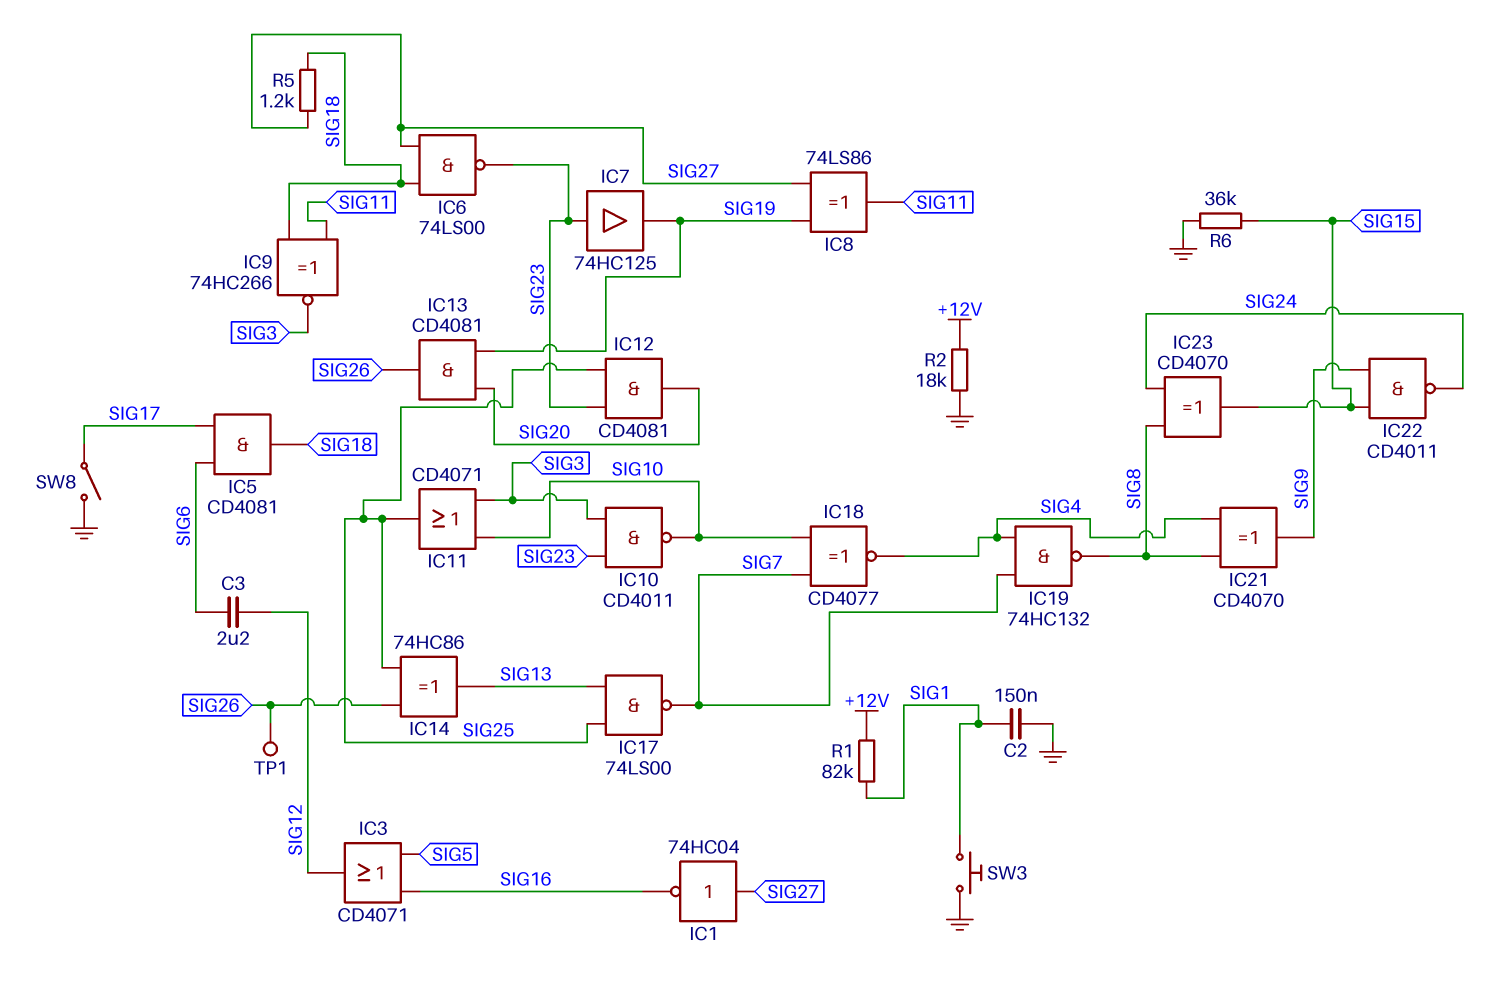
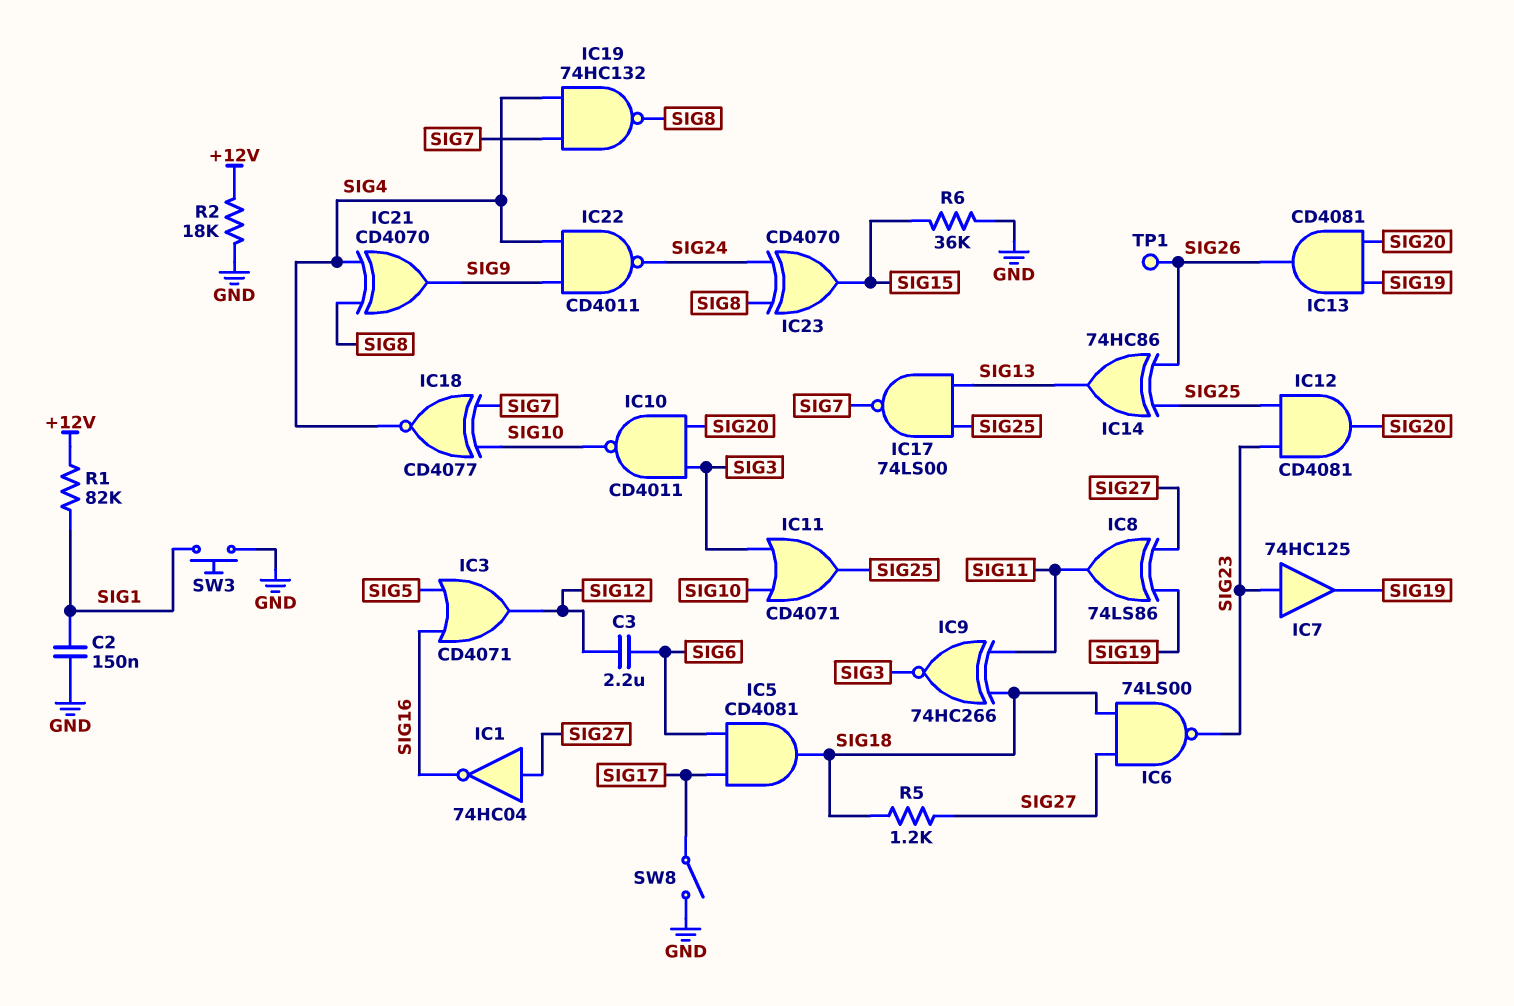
IC10: NAND CD4011 (in SIG3, in SIG23, out SIG10) -> NAND CD4011 (in SIG3, in SIG20, out SIG10)
IC22: NAND CD4011 (in SIG9, in SIG15, out SIG24) -> NAND CD4011 (in SIG4, in SIG9, out SIG24)

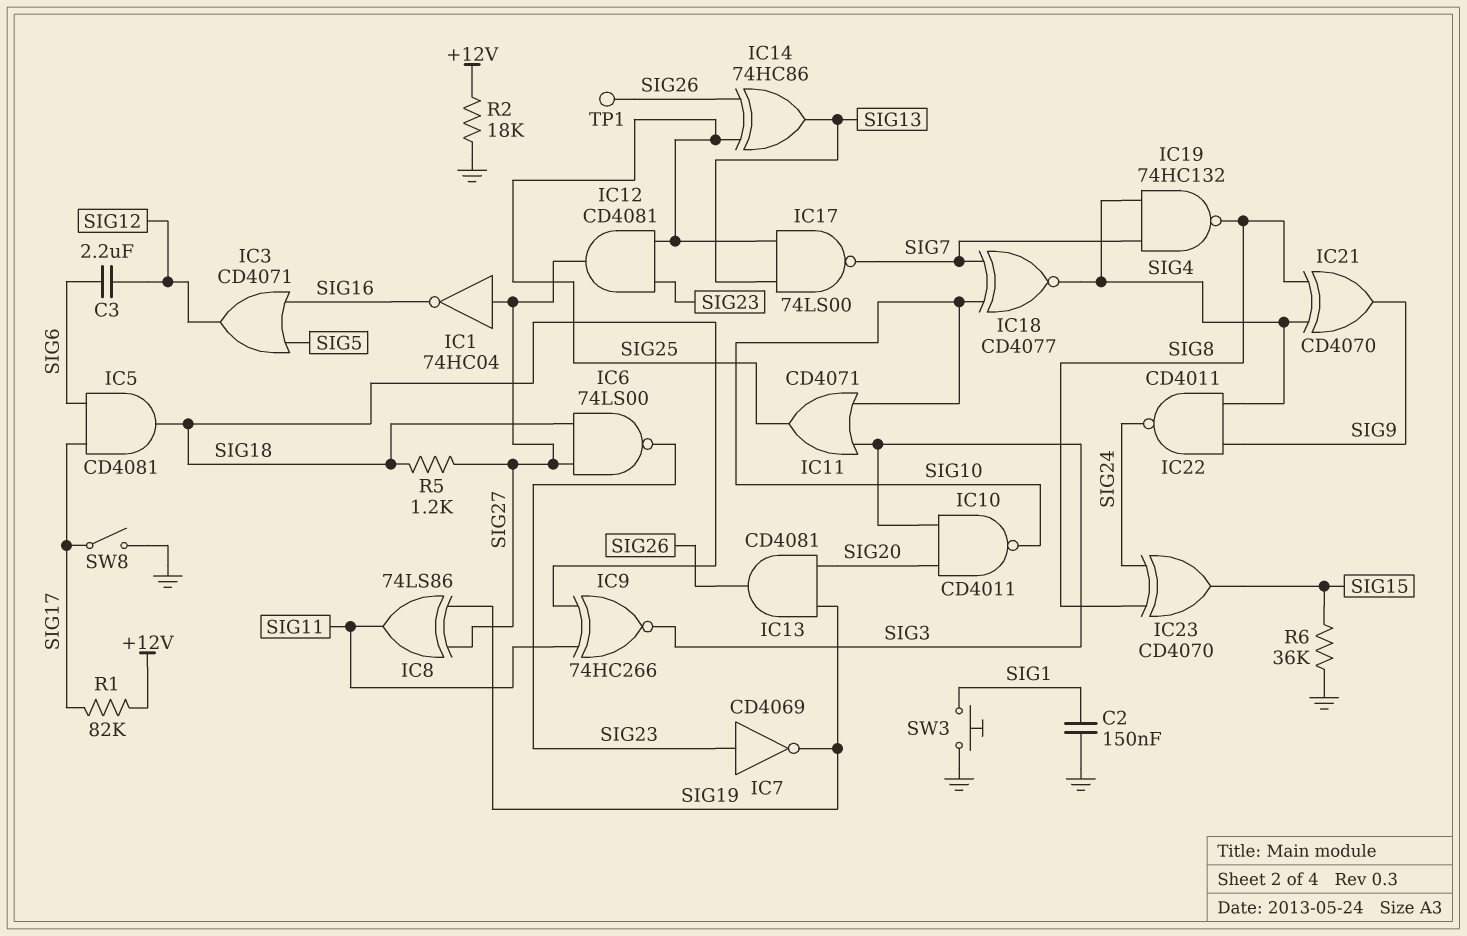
IC7: buffer 74HC125 (in SIG23, out SIG19) -> NOT CD4069 (in SIG23, out SIG19)
IC12: AND CD4081 (in SIG23, in SIG25, out SIG20) -> AND CD4081 (in SIG23, in SIG25, out SIG27)
R1: 82k (+12V, SIG1) -> 82k (+12V, SIG17)

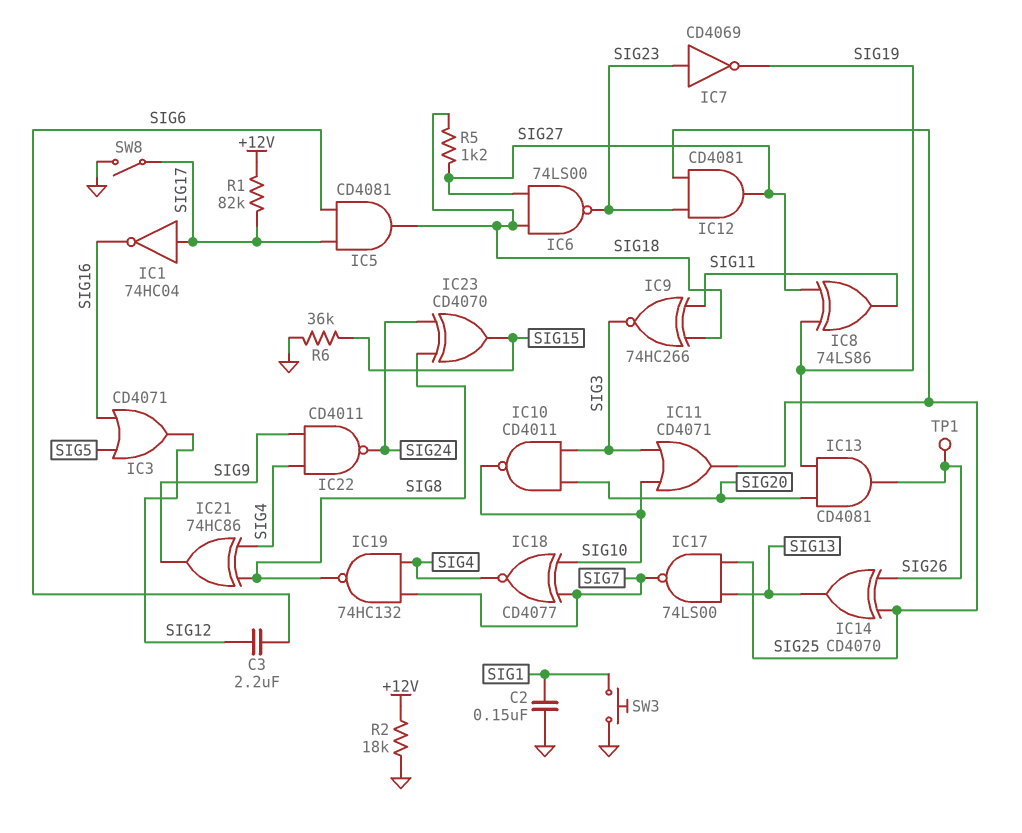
IC1: NOT 74HC04 (in SIG27, out SIG16) -> NOT 74HC04 (in SIG17, out SIG16)
IC14: XOR 74HC86 (in SIG25, in SIG26, out SIG13) -> XOR CD4070 (in SIG25, in SIG26, out SIG13)
IC21: XOR CD4070 (in SIG4, in SIG8, out SIG9) -> XOR 74HC86 (in SIG4, in SIG8, out SIG9)

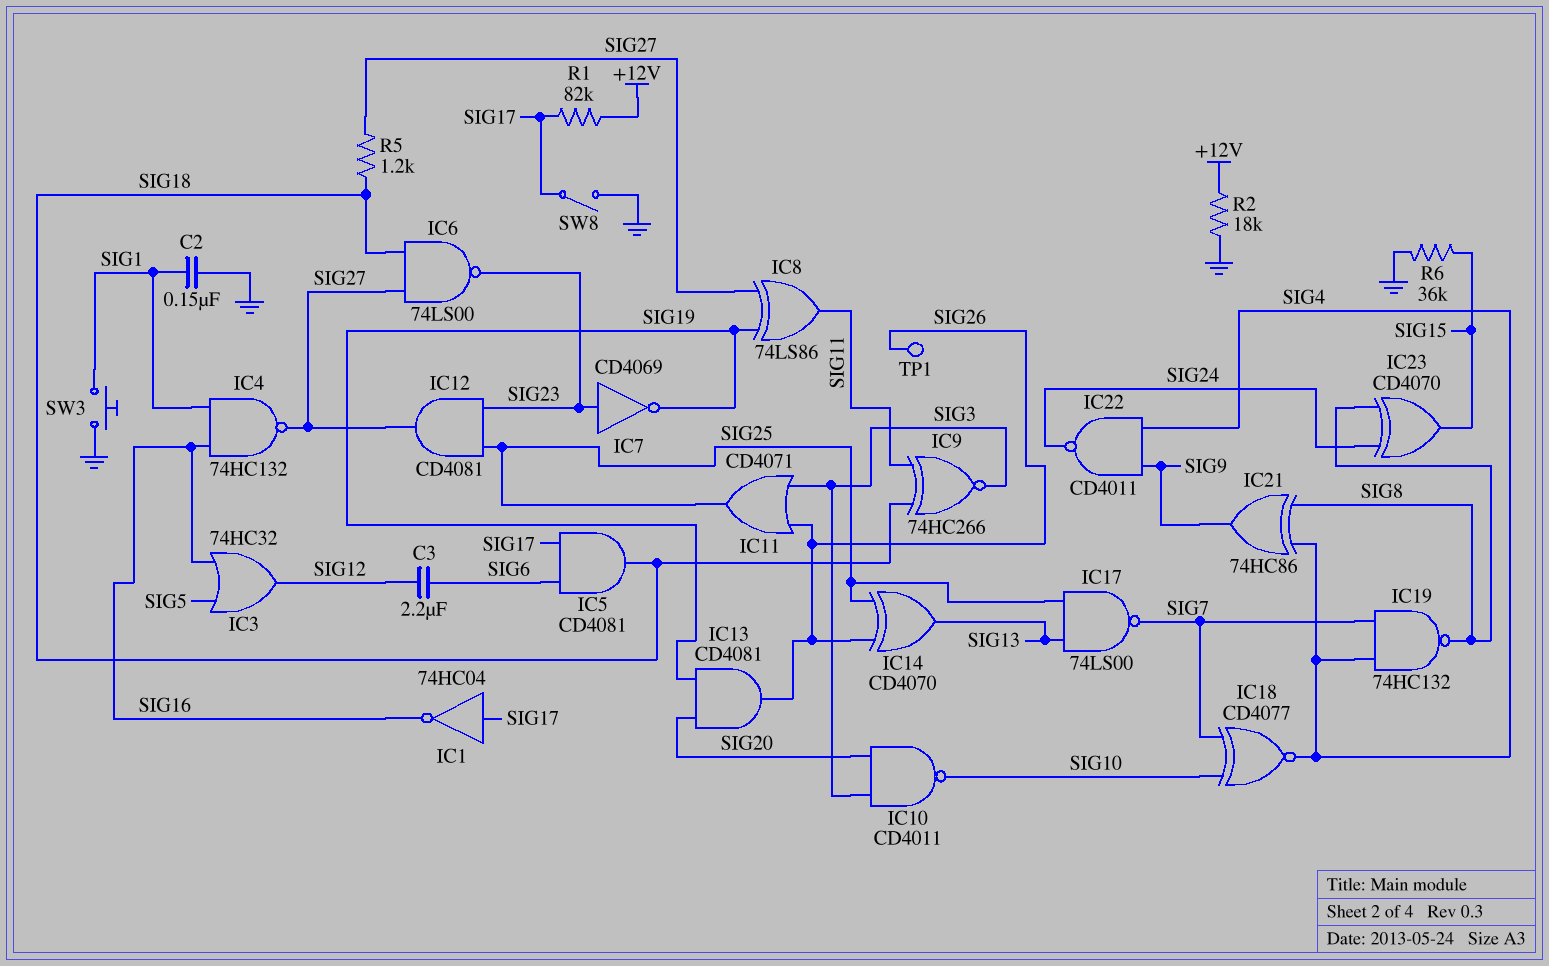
IC3: OR CD4071 (in SIG5, in SIG16, out SIG12) -> OR 74HC32 (in SIG5, in SIG16, out SIG12)
IC4: none -> NAND 74HC132 (in SIG1, in SIG16, out SIG27)
IC11: OR CD4071 (in SIG3, in SIG10, out SIG25) -> OR CD4071 (in SIG3, in SIG26, out SIG25)

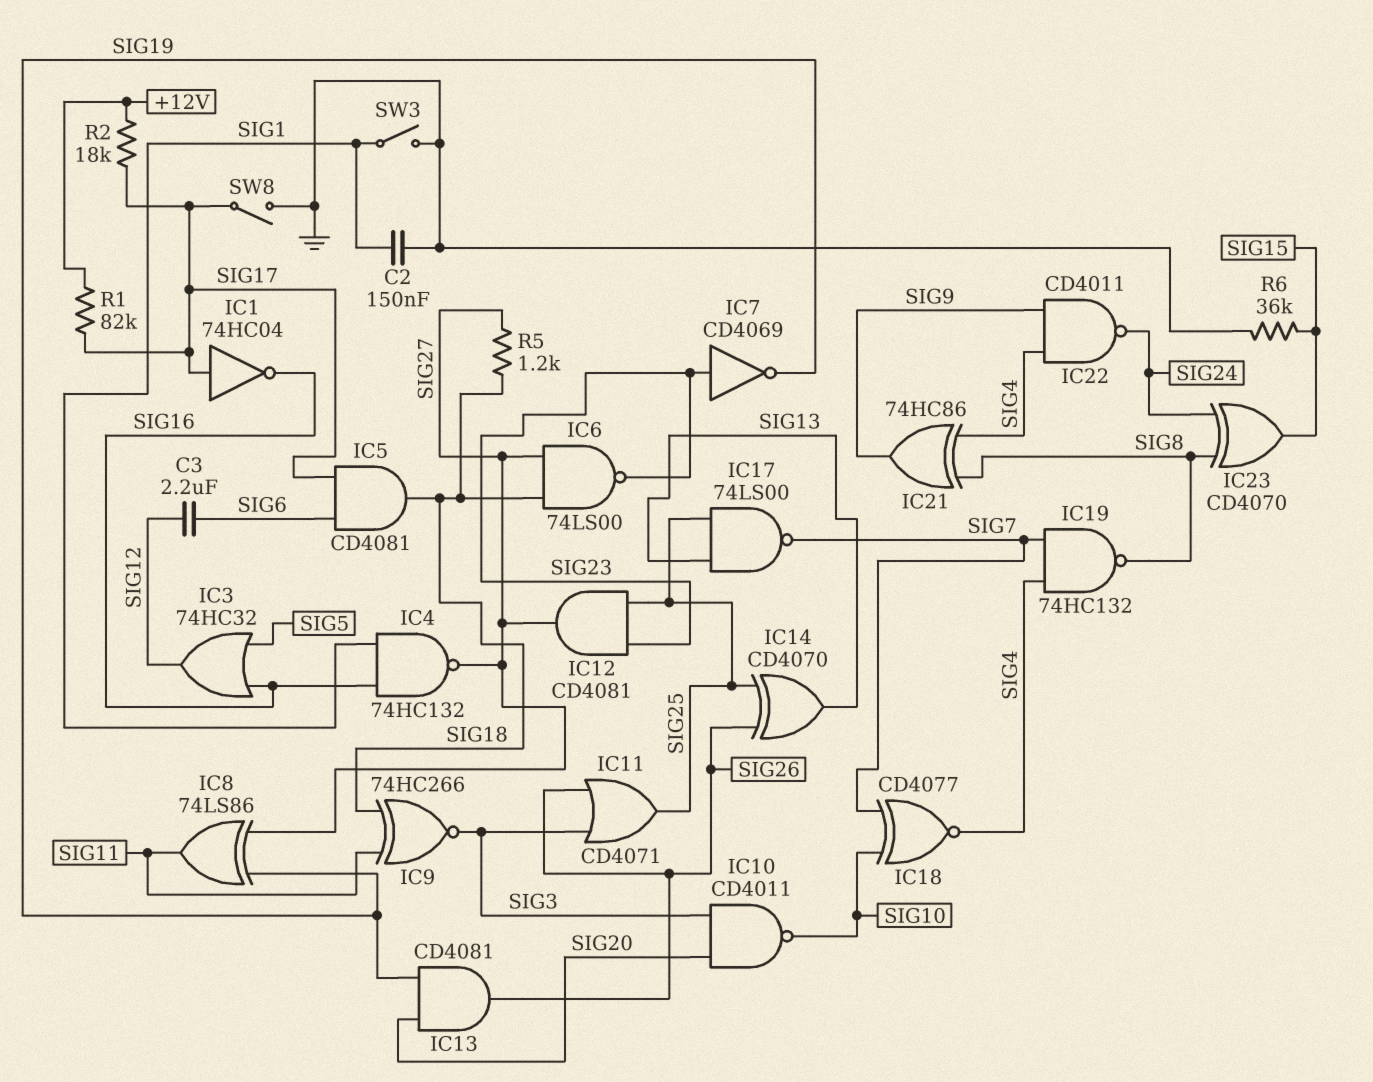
R2: 18k (+12V, GND) -> 18k (+12V, SIG17)
SW3: button (GND, SIG1) -> switch (GND, SIG1)
TP1: test point (SIG26) -> none

